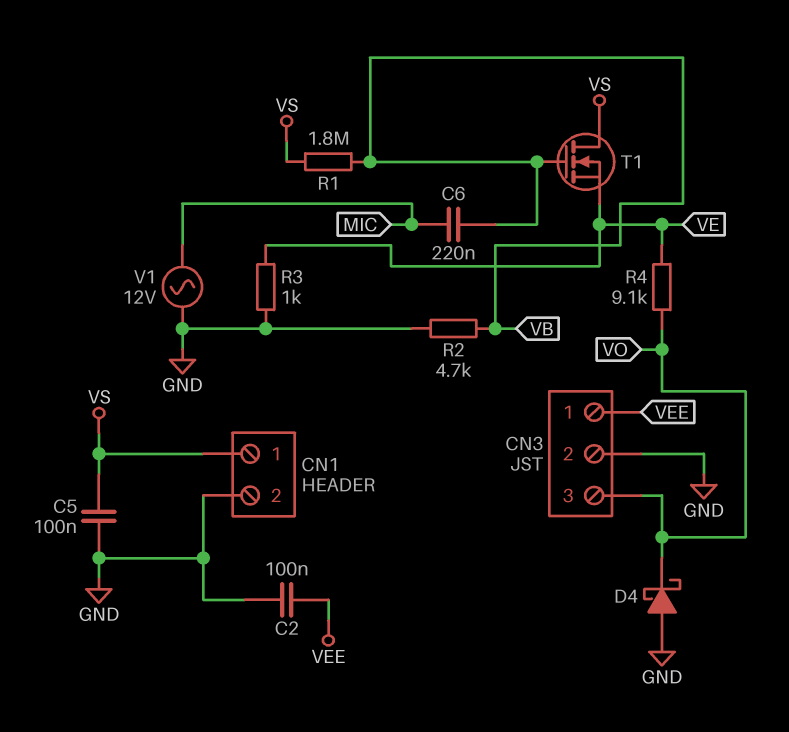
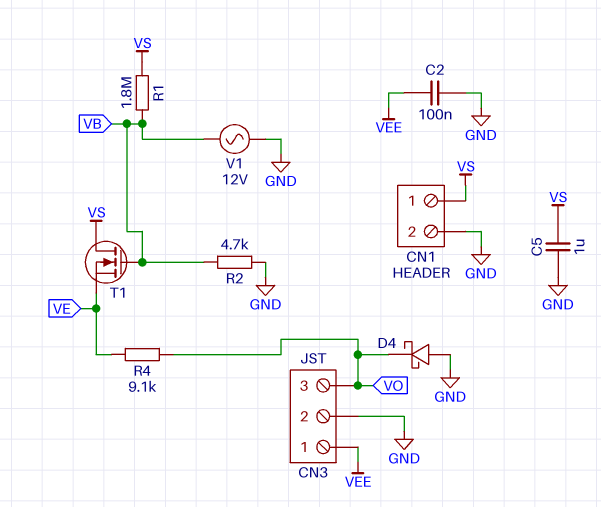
C5: 100nF (GND, VS) -> 1uF (GND, VS)
C6: 220nF (MIC, VB) -> none
R3: 1k (GND, VE) -> none
V1: AC 12V (GND, MIC) -> AC 12V (GND, VB)

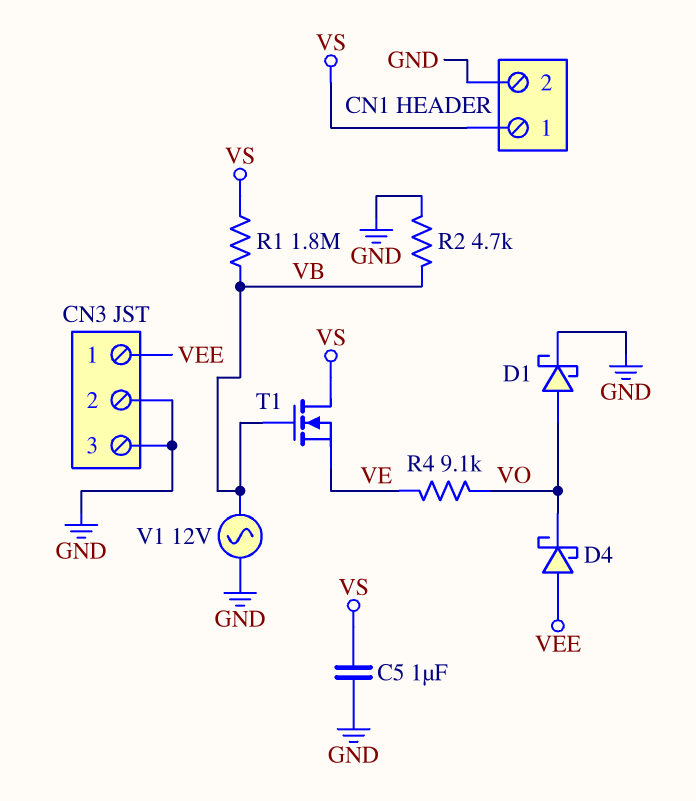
C2: 100nF (GND, VEE) -> none
CN3 pin 3: VO -> GND
D1: none -> schottky (A VO, K GND)
D4: schottky (A GND, K VO) -> schottky (A VEE, K VO)

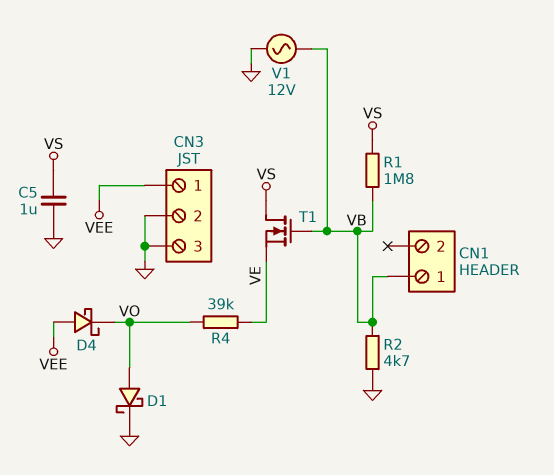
CN1 pin 1: VS -> VB
CN1 pin 2: GND -> none
R4: 9.1k (VE, VO) -> 39k (VE, VO)

